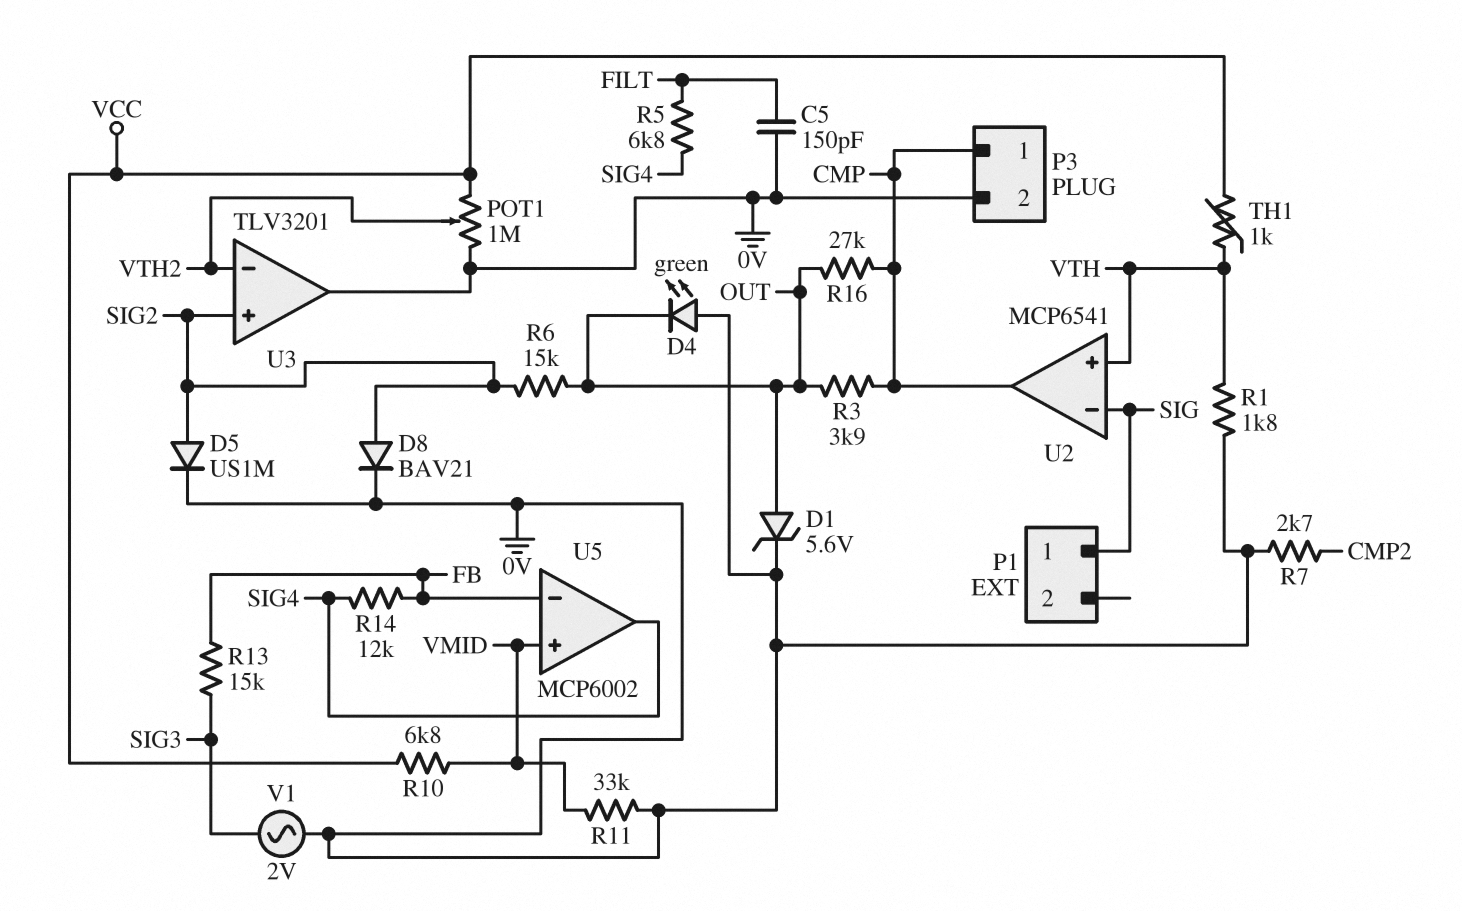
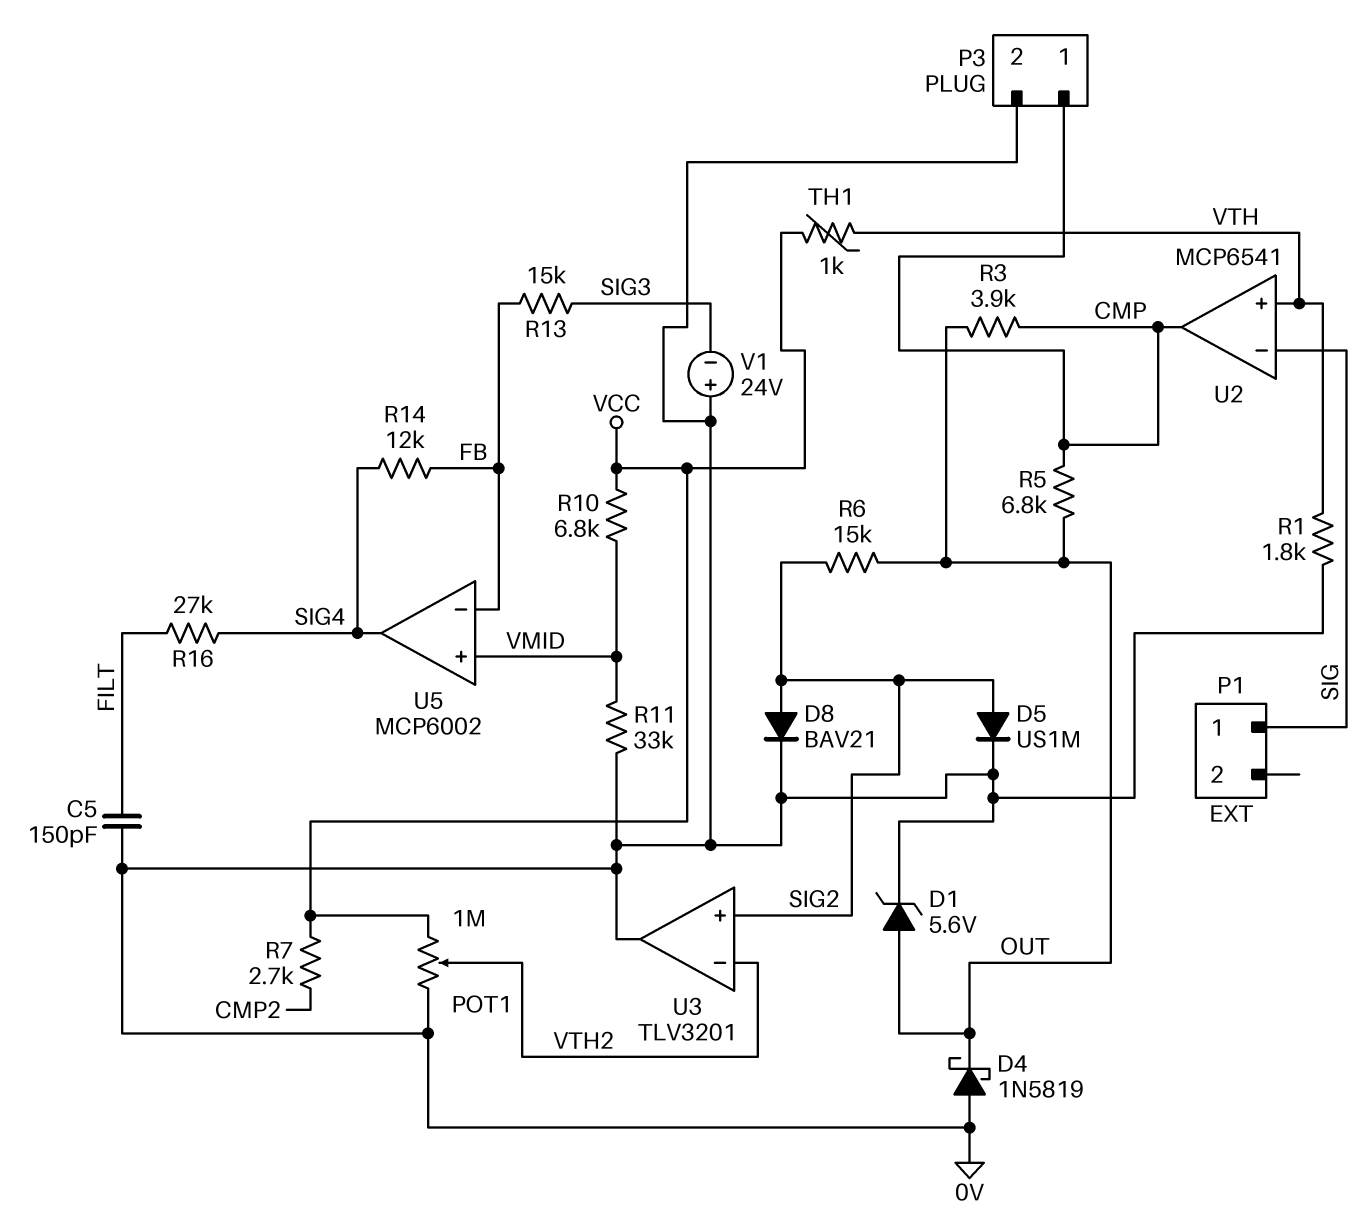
D4: LED green (A 0V, K OUT) -> schottky 1N5819 (A 0V, K OUT)
R5: 6.8k (FILT, SIG4) -> 6.8k (CMP, OUT)
R7: 2.7k (0V, CMP2) -> 2.7k (CMP2, VCC)
R16: 27k (CMP, OUT) -> 27k (FILT, SIG4)
V1: AC 2V (0V, SIG3) -> 24V (plus 0V, minus SIG3)

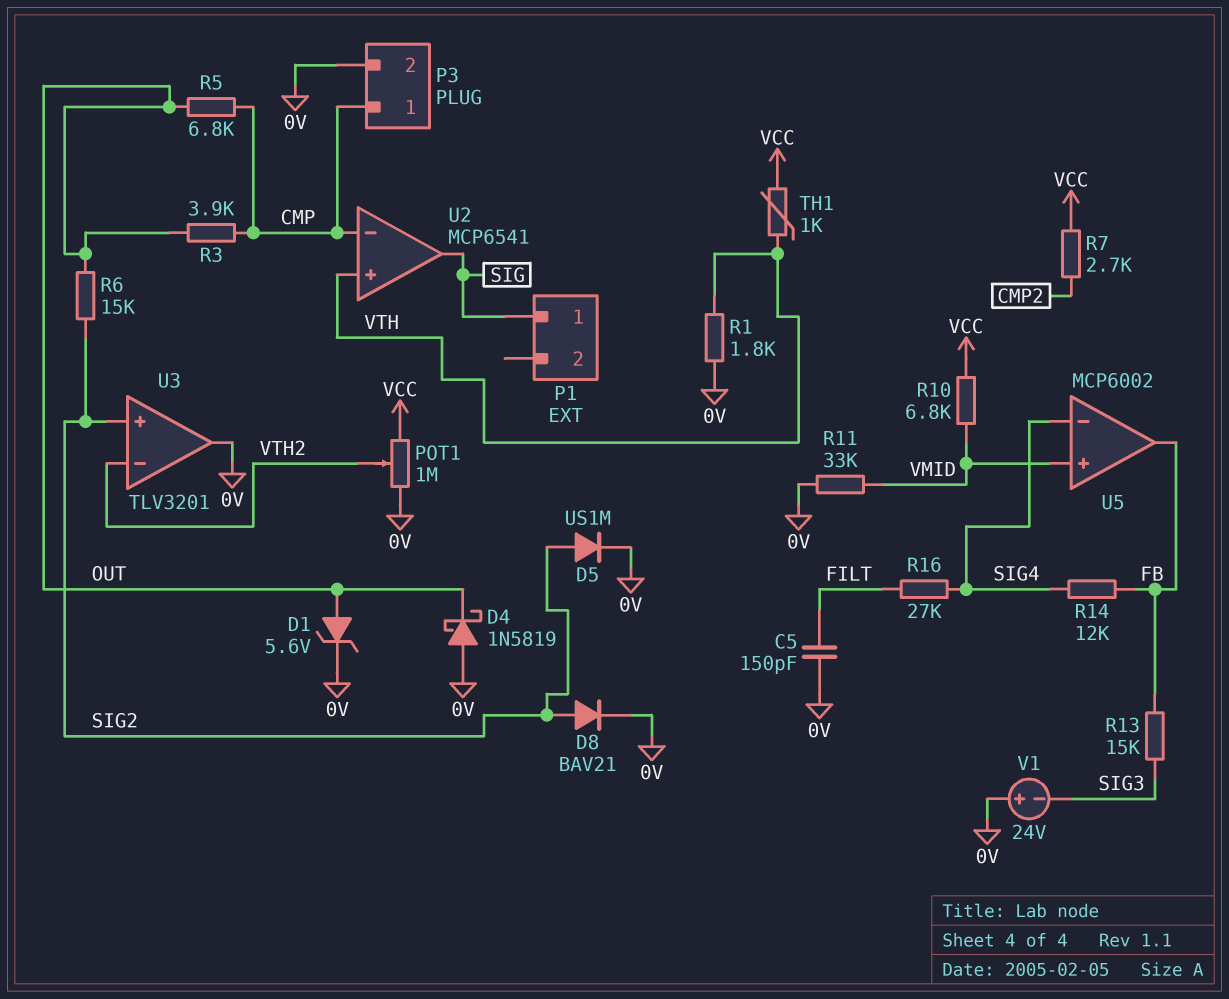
U2 pin in-: SIG -> CMP
U2 pin out: CMP -> SIG
U5 pin in-: FB -> SIG4
U5 pin out: SIG4 -> FB

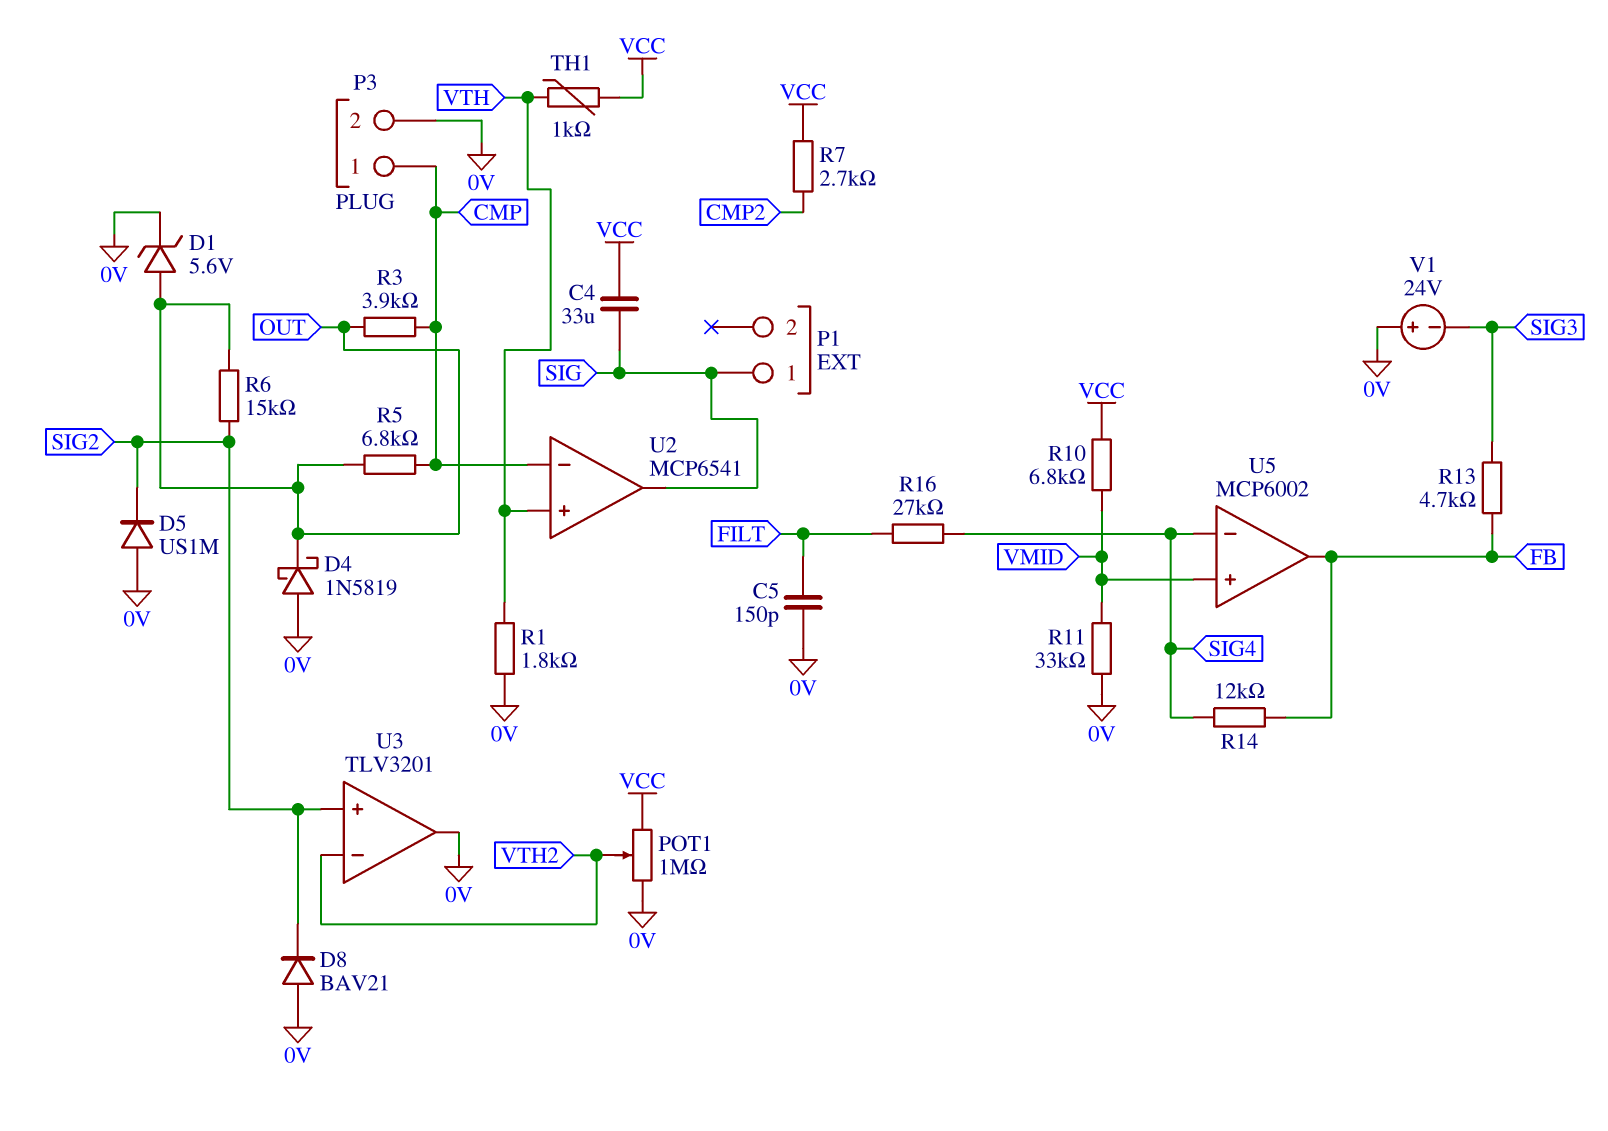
C4: none -> 33uF (SIG, VCC)
D5: diode US1M (A SIG2, K 0V) -> diode US1M (A 0V, K SIG2)
D8: diode BAV21 (A SIG2, K 0V) -> diode BAV21 (A 0V, K SIG2)
R13: 15k (FB, SIG3) -> 4.7k (FB, SIG3)

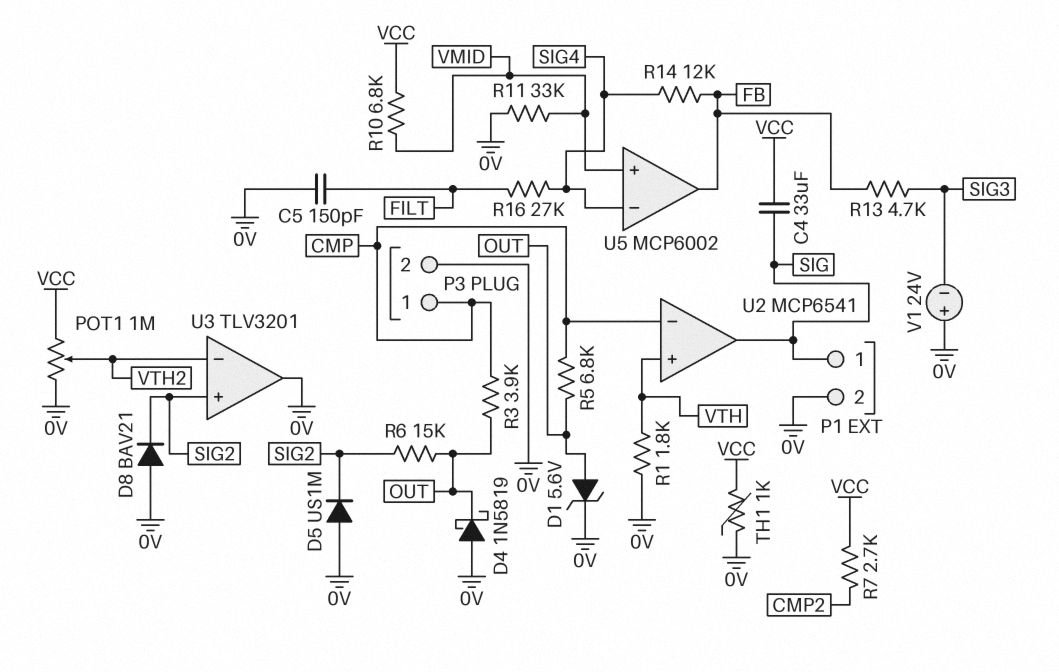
P1 pin 2: none -> 0V
TH1: 1k (VCC, VTH) -> 1k (0V, VCC)

